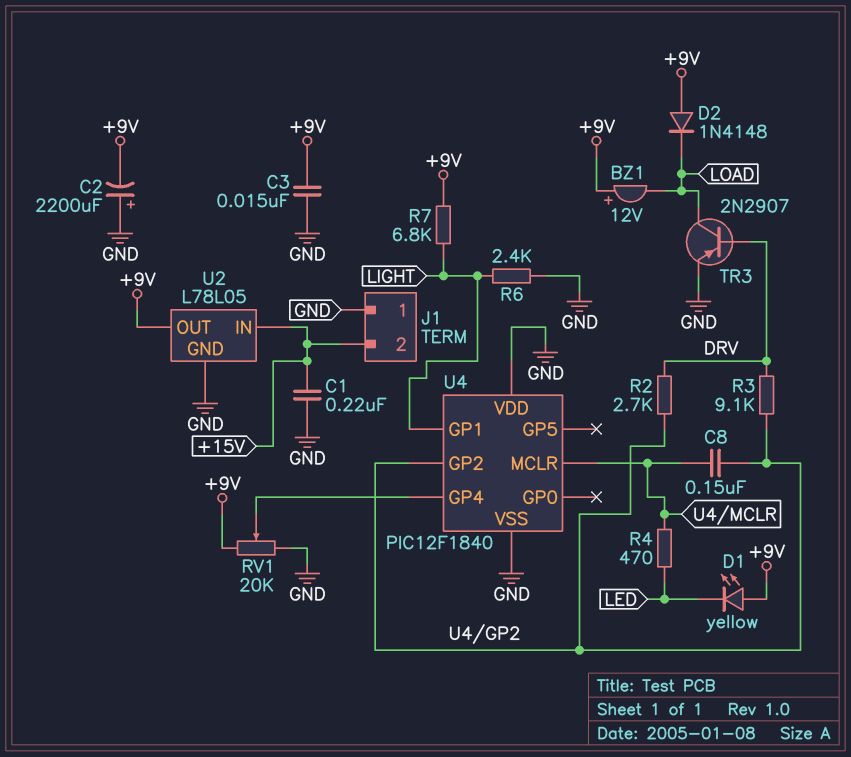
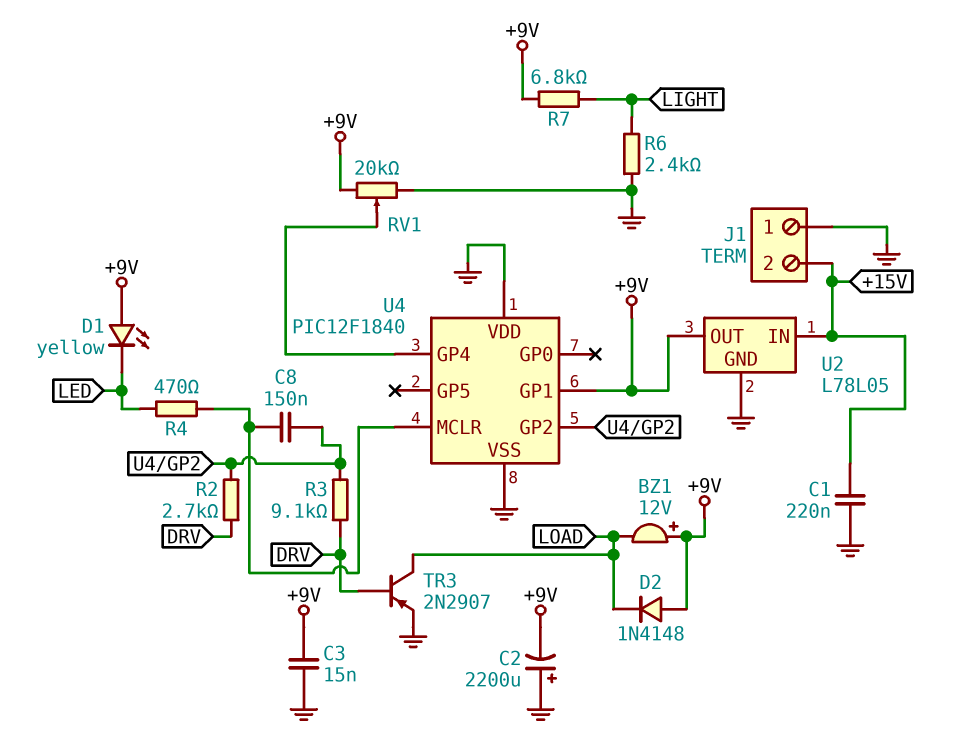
U4 pin GP1: LIGHT -> +9V

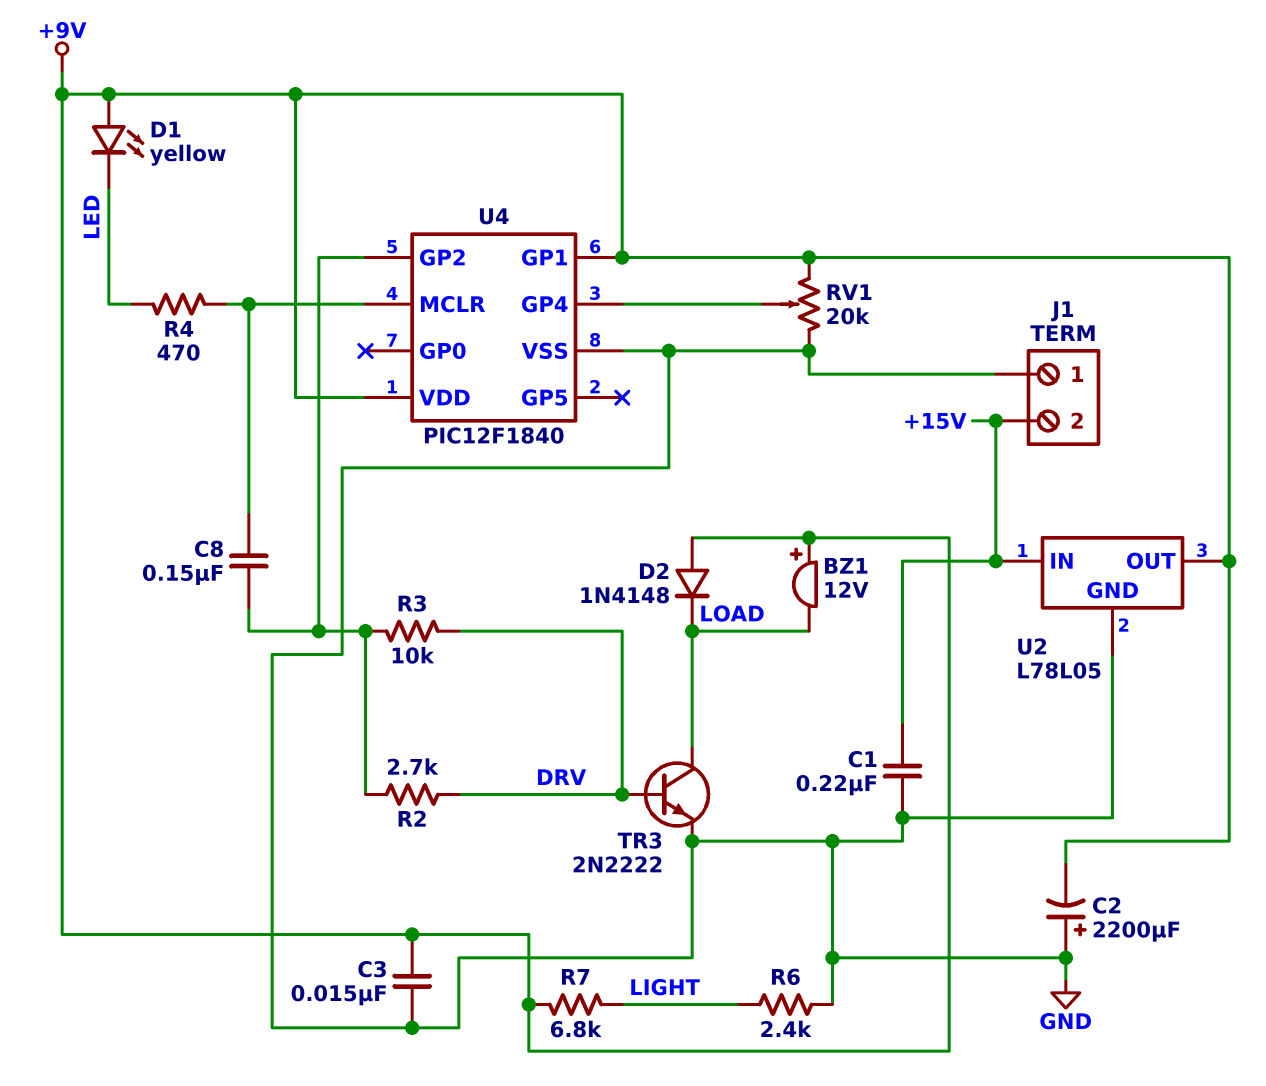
R3: 9.1k (DRV, U4/GP2) -> 10k (DRV, U4/GP2)
TR3: PNP 2N2907 (B DRV, C LOAD, E GND) -> NPN 2N2222 (B DRV, C LOAD, E GND)
U4 pin VDD: GND -> +9V

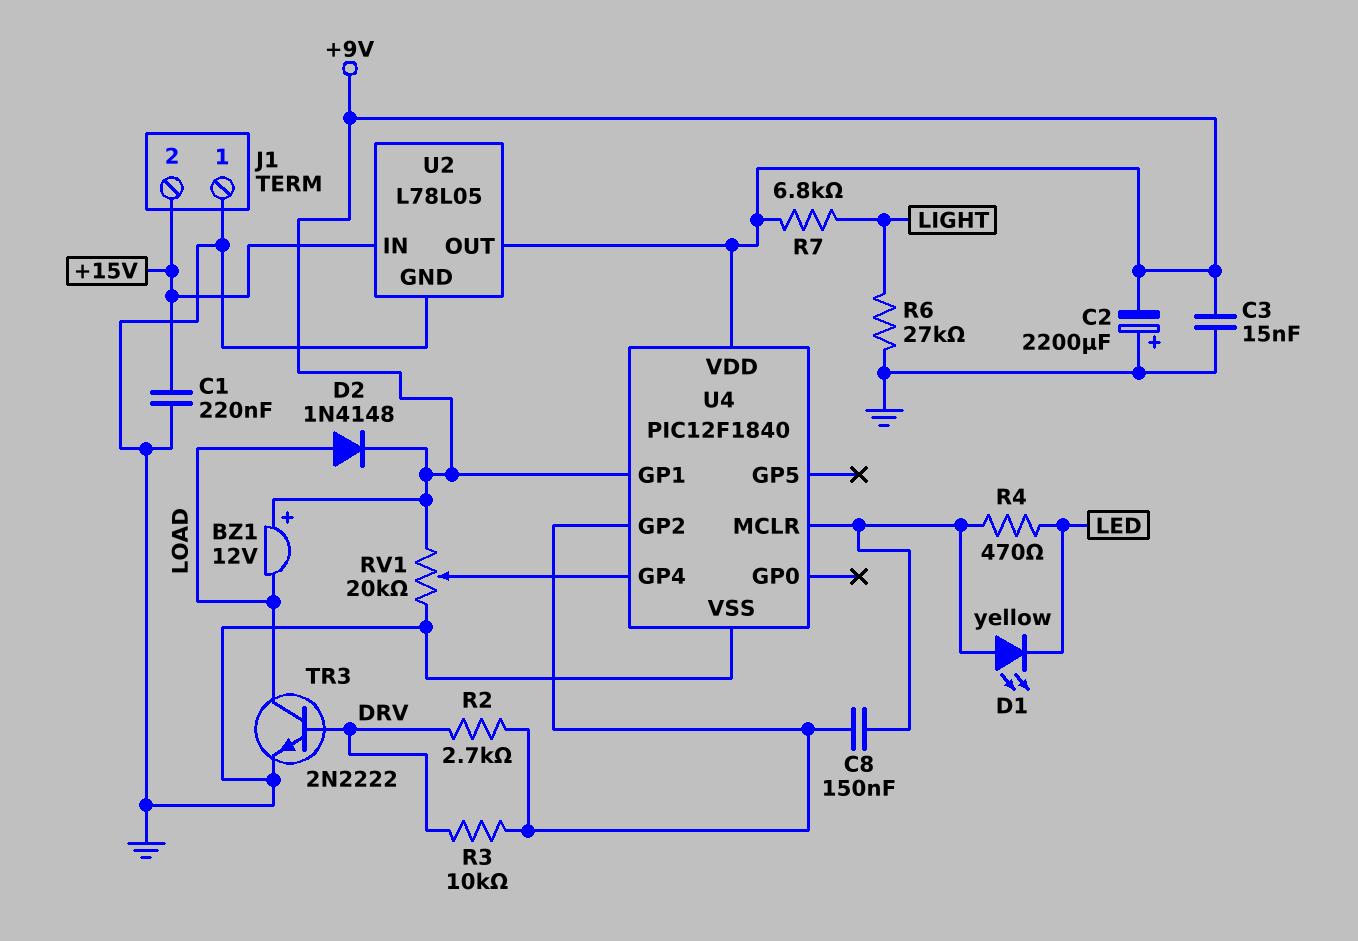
D1: LED yellow (A +9V, K LED) -> LED yellow (A U4/MCLR, K LED)
D2: diode 1N4148 (A +9V, K LOAD) -> diode 1N4148 (A LOAD, K +9V)
R6: 2.4k (GND, LIGHT) -> 27k (GND, LIGHT)

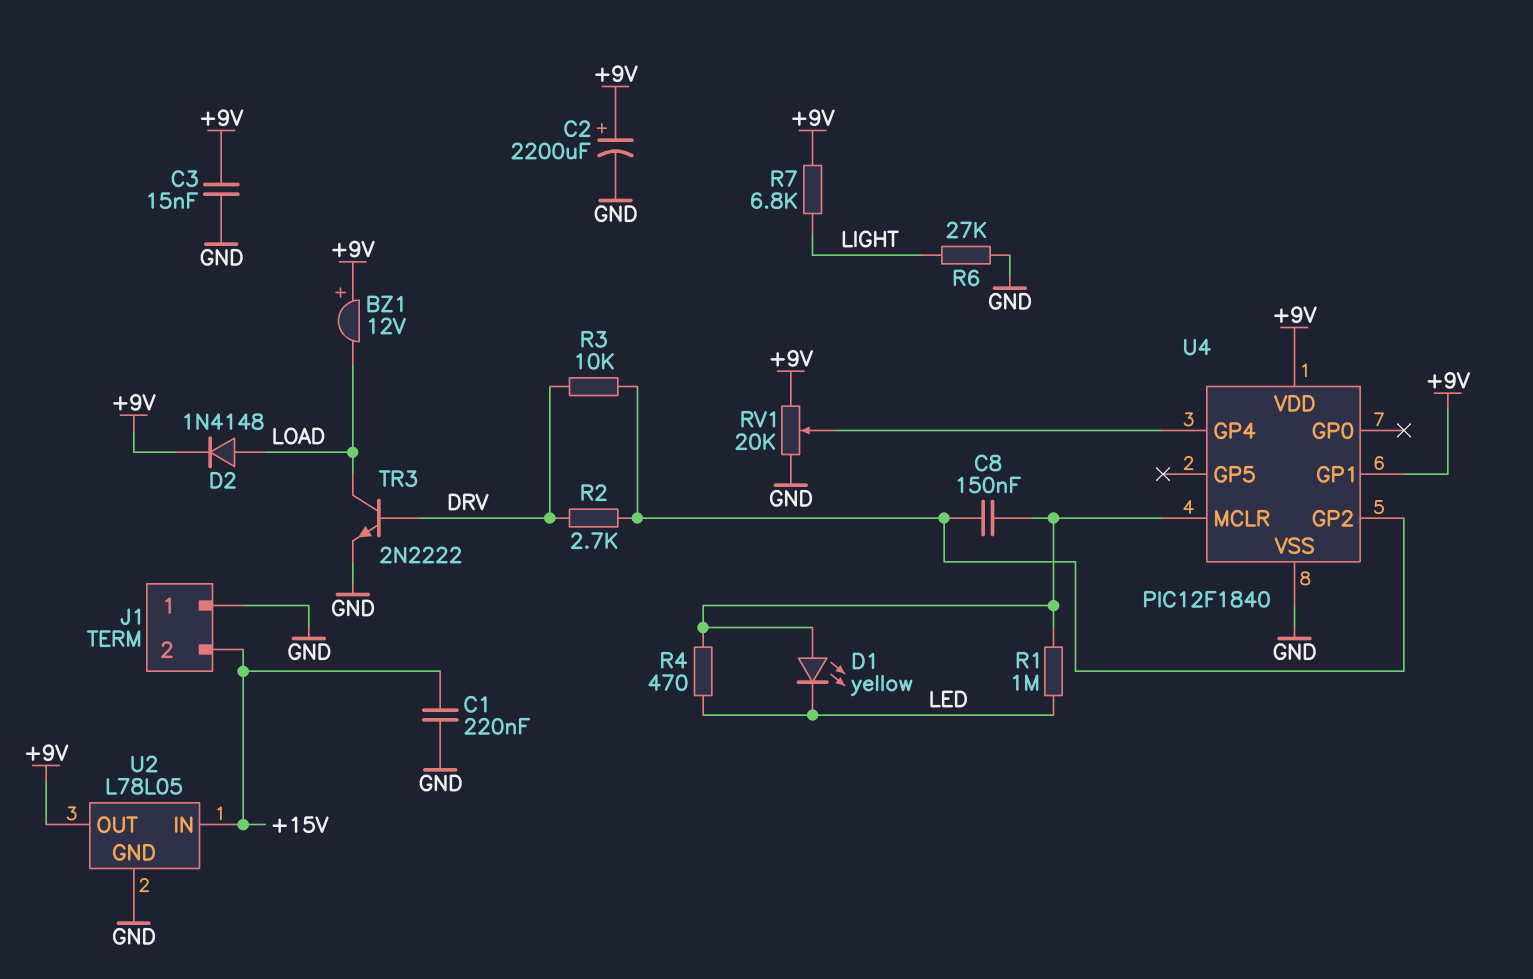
C2: 2200uF (plus GND, minus +9V) -> 2200uF (plus +9V, minus GND)
R1: none -> 1M (LED, U4/MCLR)

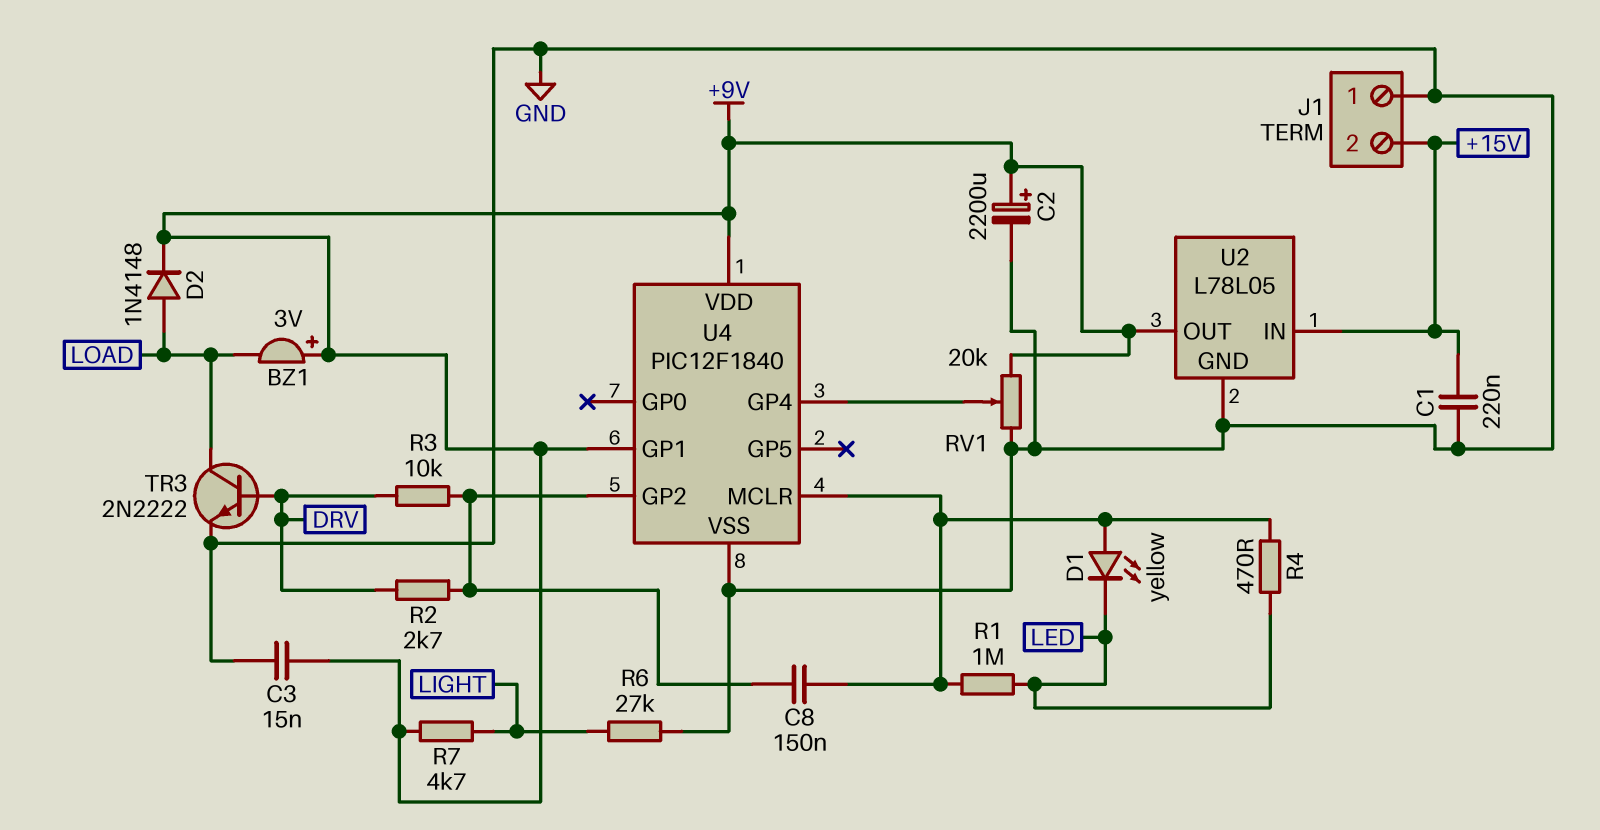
BZ1: buzzer 12V (plus +9V, minus LOAD) -> buzzer 3V (plus +9V, minus LOAD)
R7: 6.8k (+9V, LIGHT) -> 4.7k (+9V, LIGHT)

